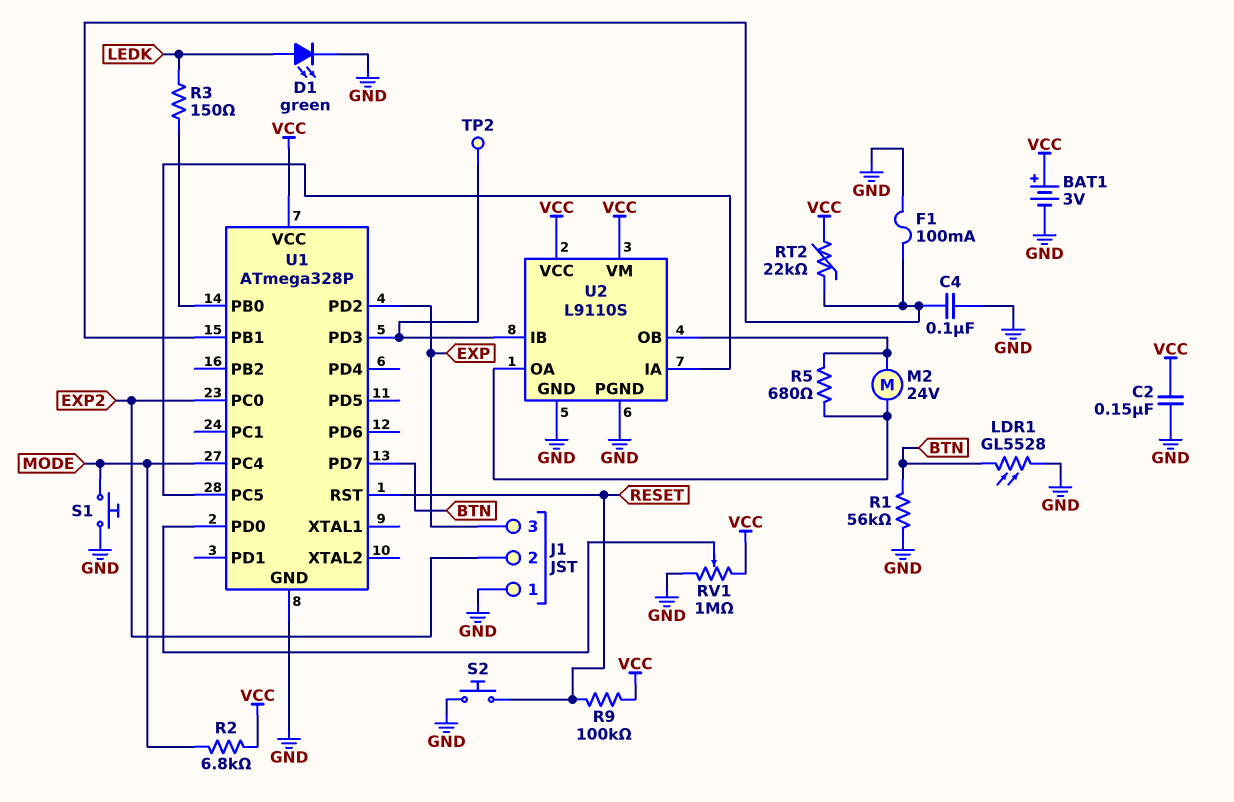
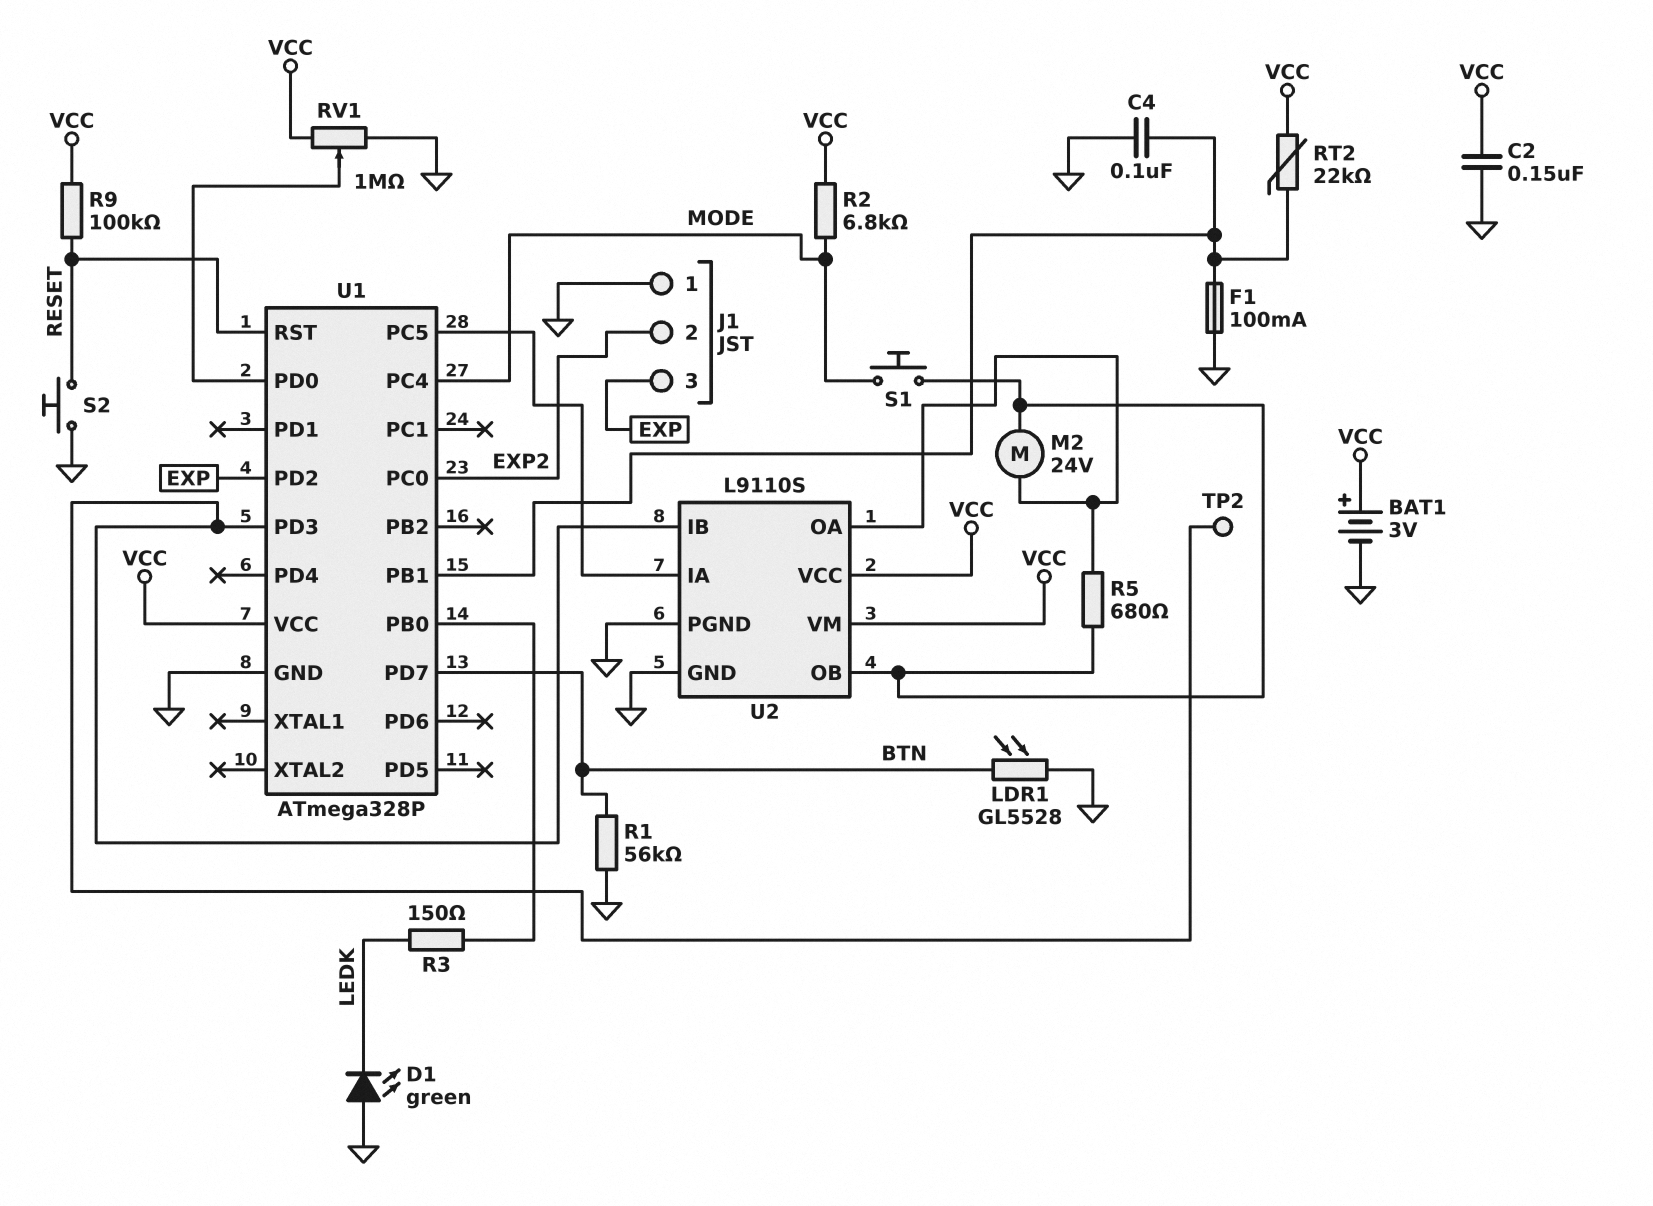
D1: LED green (A LEDK, K GND) -> LED green (A GND, K LEDK)
S1: button (GND, MODE) -> button (MODE, U2/OB)

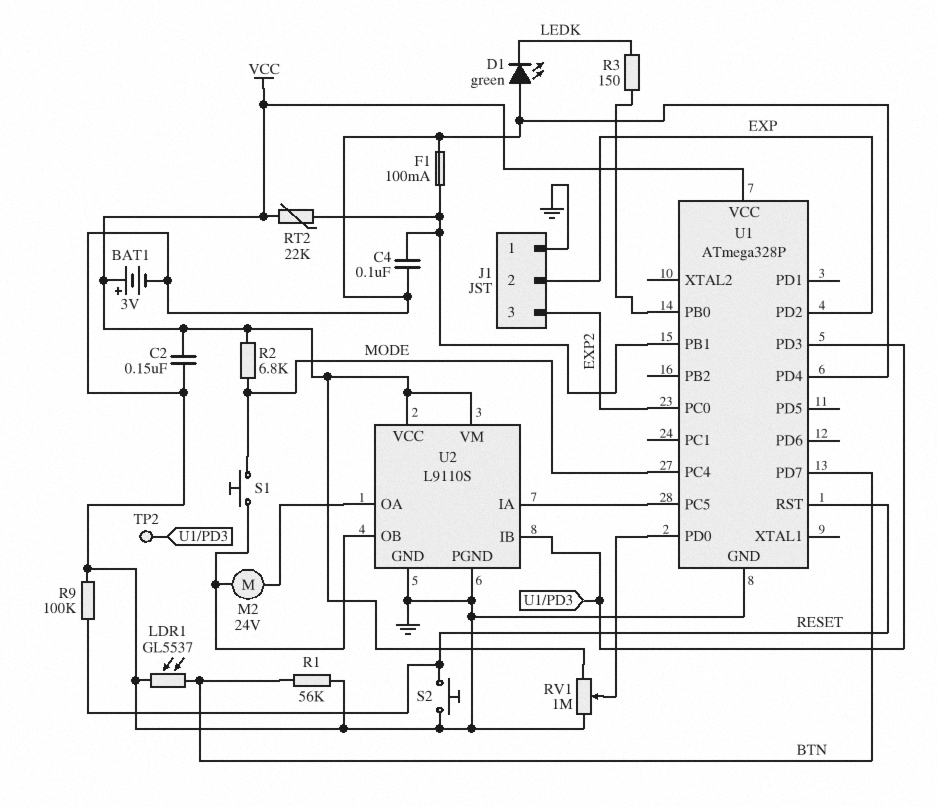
J1 pin 2: EXP2 -> EXP
J1 pin 3: EXP -> EXP2
LDR1: GL5528 (BTN, GND) -> GL5537 (BTN, GND)
R5: 680 (U2/OA, U2/OB) -> none
R9: 100k (RESET, VCC) -> 100k (GND, RESET)
U1 pin PD4: none -> GND

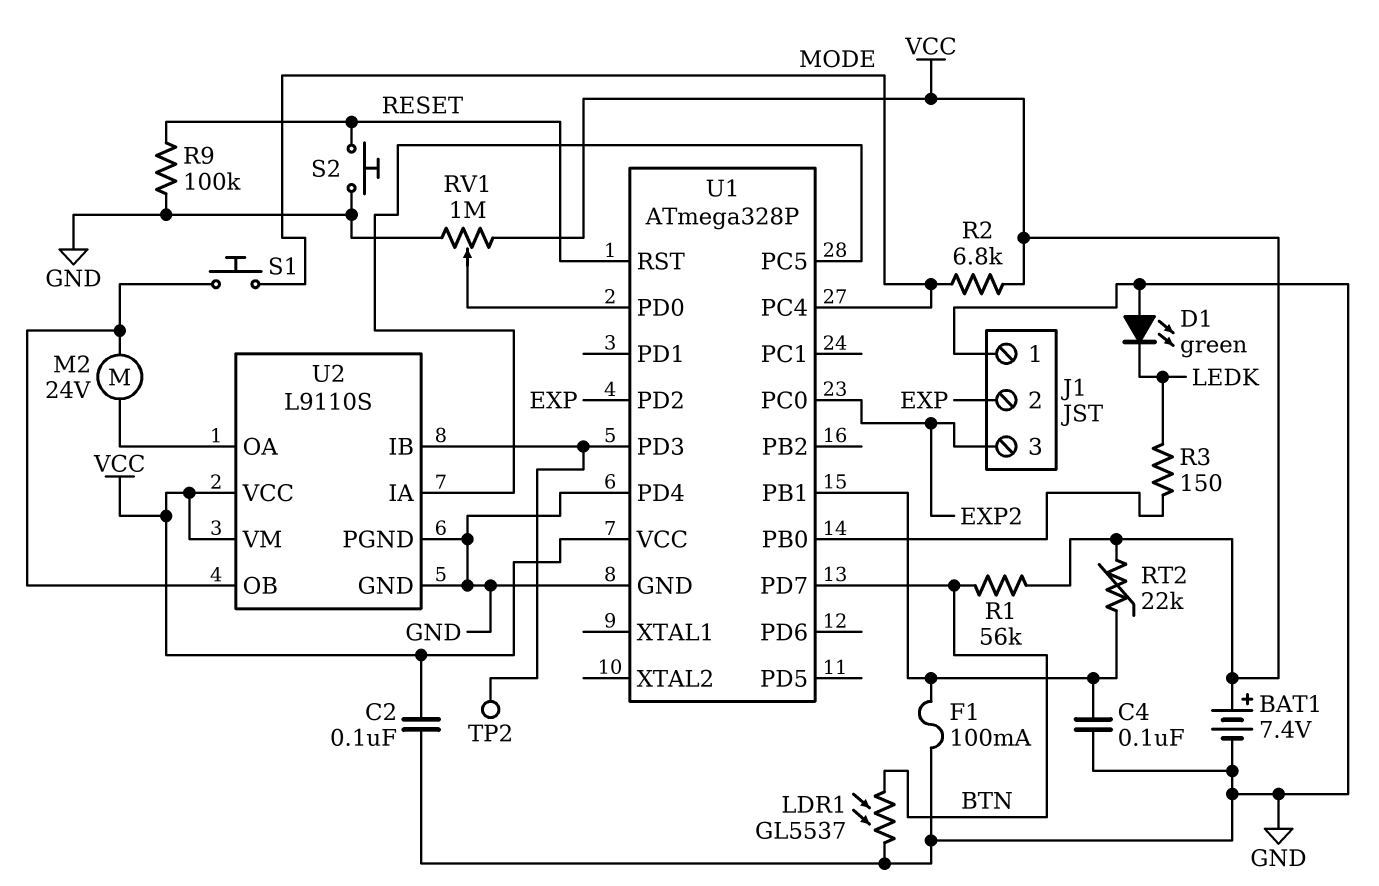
BAT1: 3V (plus VCC, minus GND) -> 7.4V (plus VCC, minus GND)
C2: 150nF (GND, VCC) -> 100nF (GND, VCC)
R1: 56k (BTN, GND) -> 56k (BTN, VCC)

